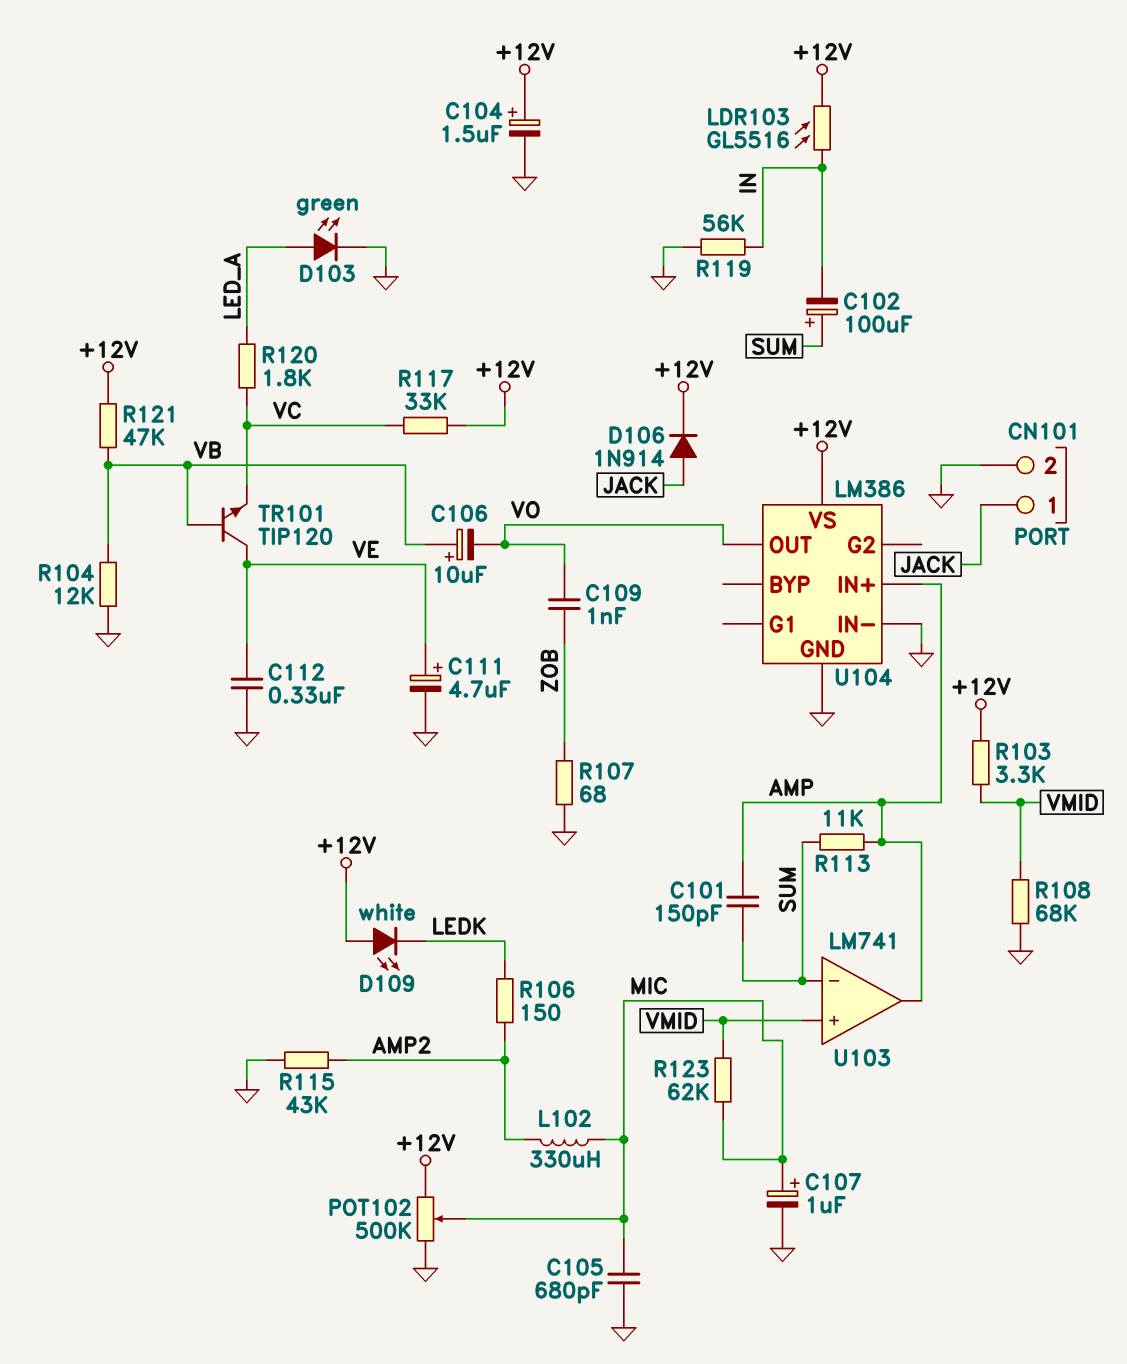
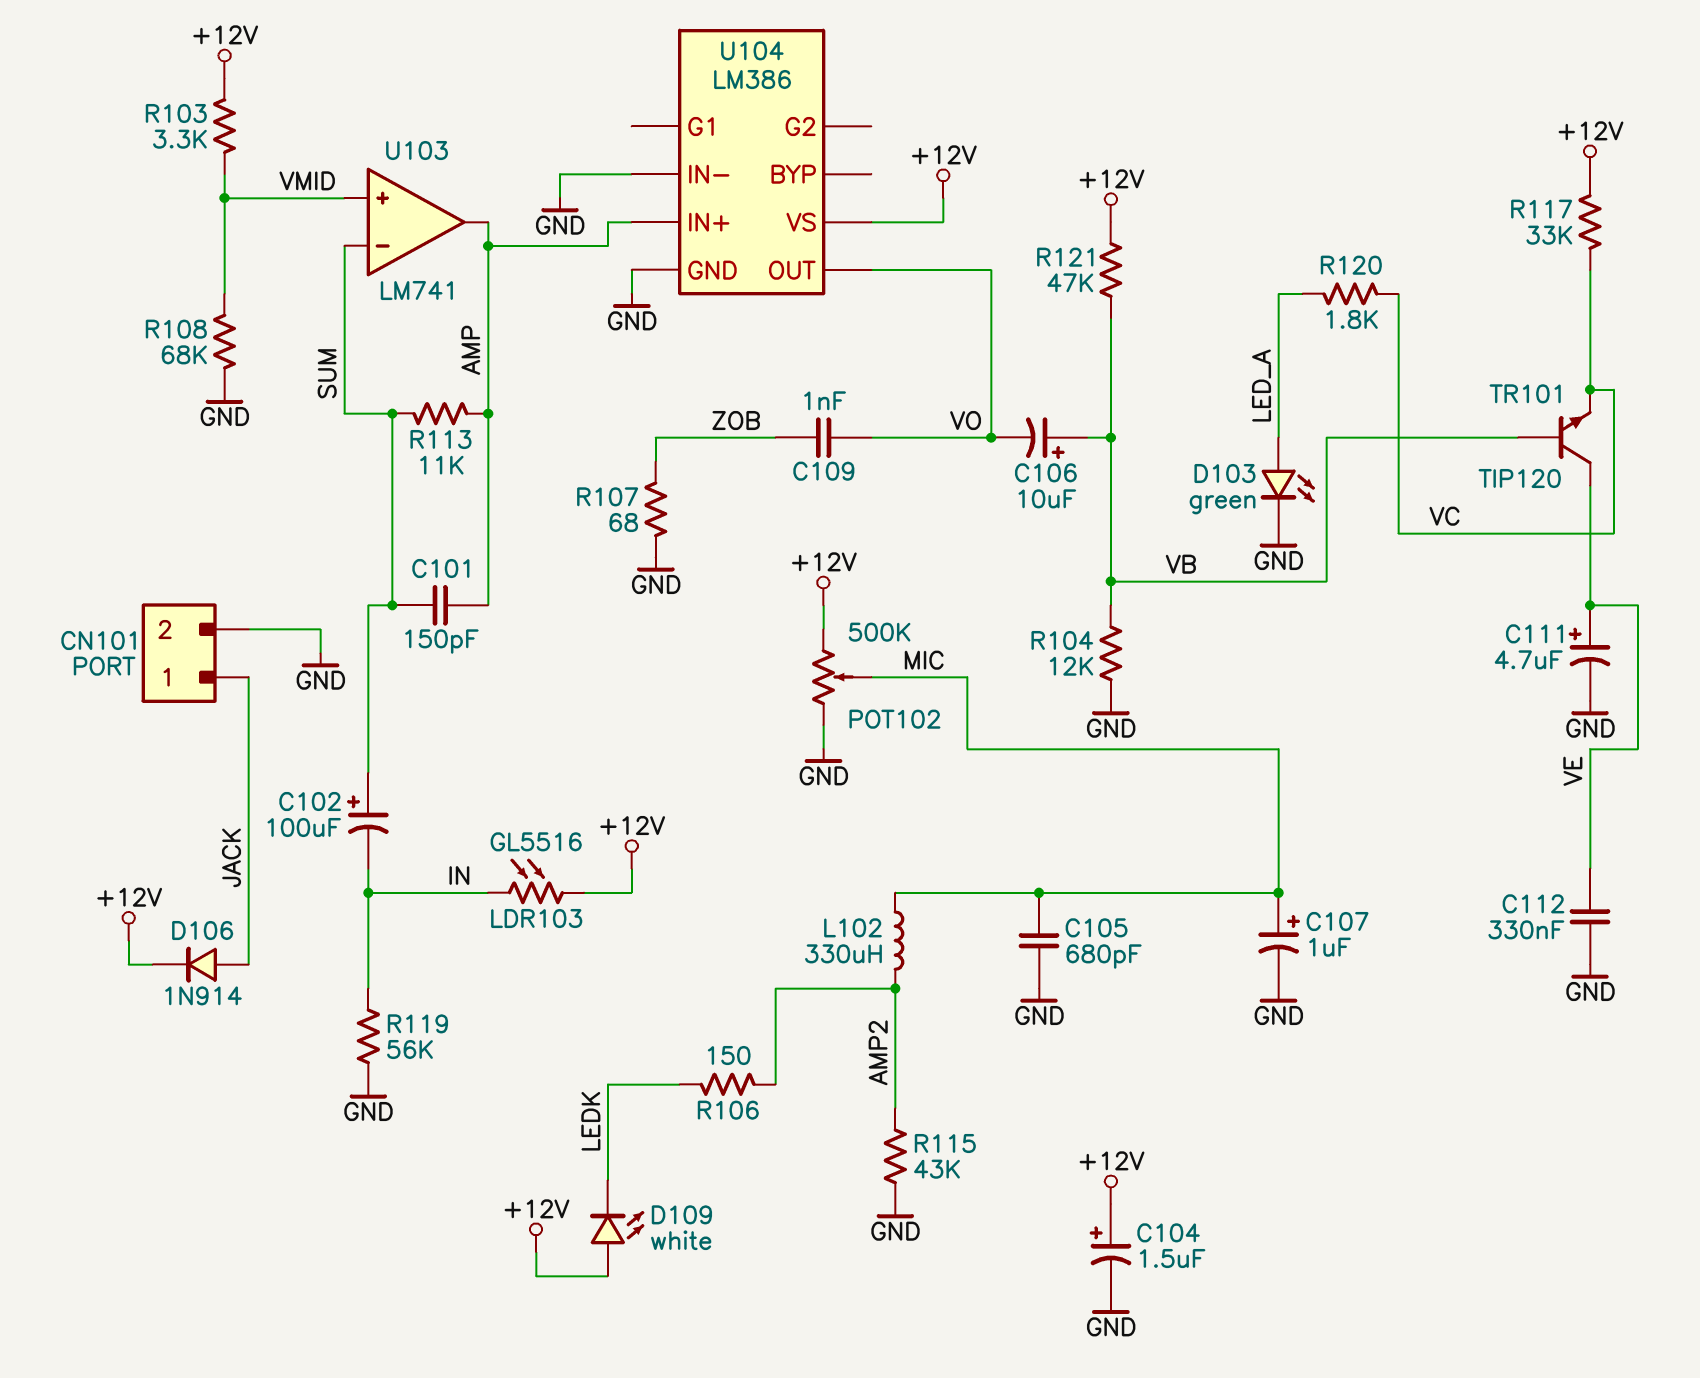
R123: 62k (MIC, VMID) -> none

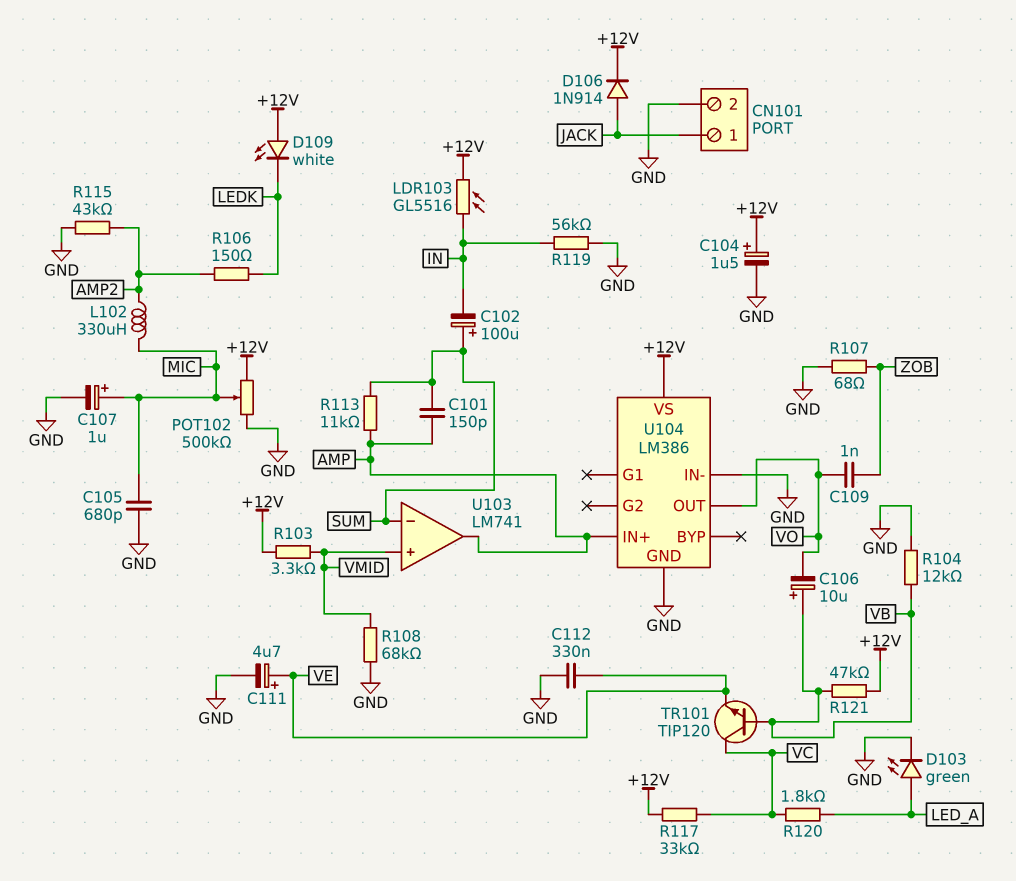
TR101: NPN TIP120 (B VB, C VE, E VC) -> NPN TIP120 (B VB, C VC, E VE)

